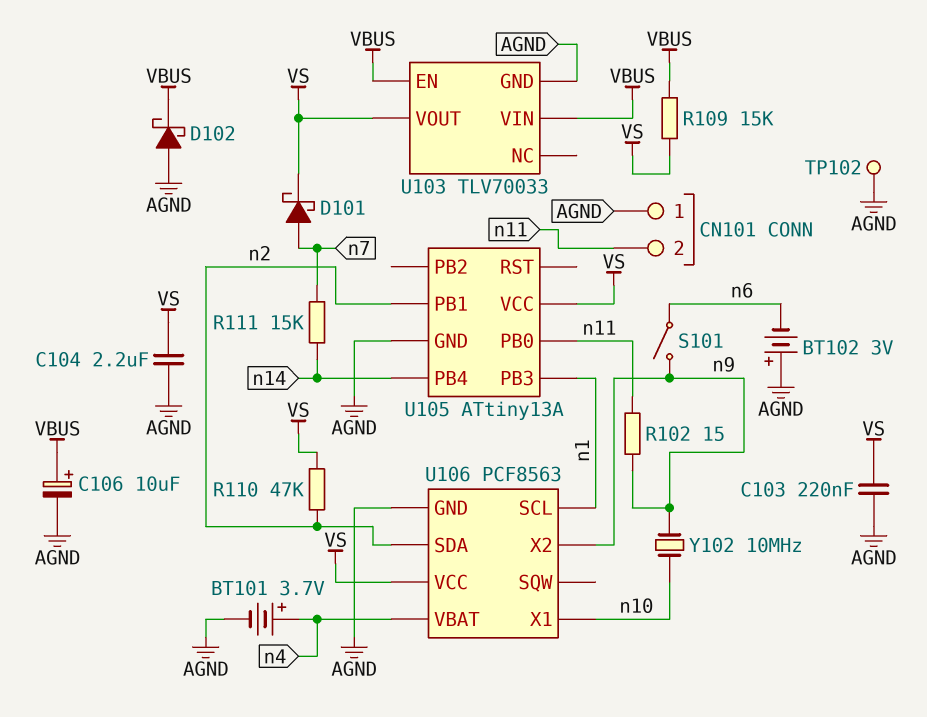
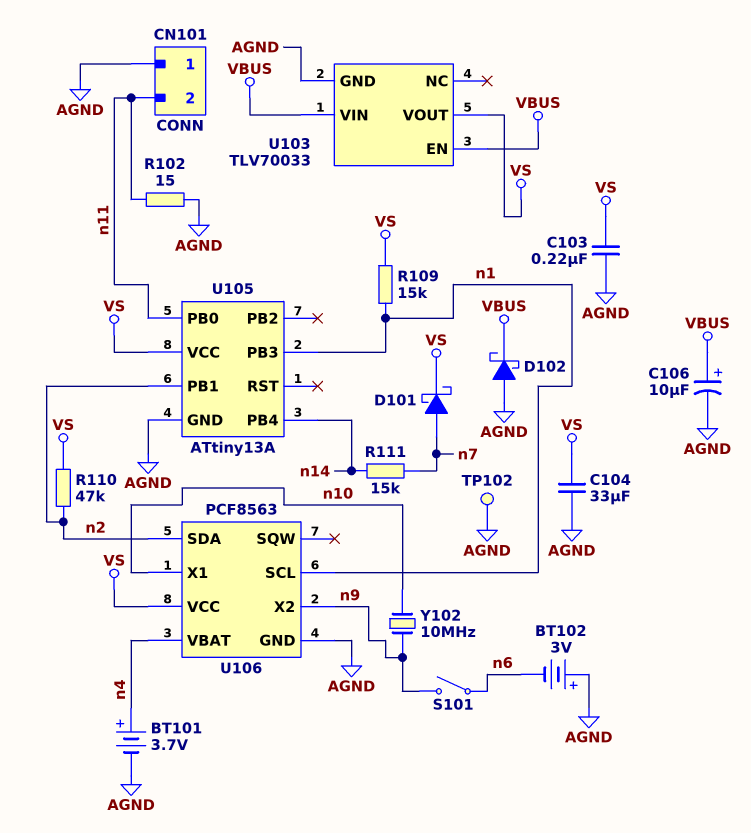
C104: 2.2uF (AGND, VS) -> 33uF (AGND, VS)
R102: 15 (n9, n11) -> 15 (AGND, n11)
R109: 15k (VBUS, VS) -> 15k (VS, n1)

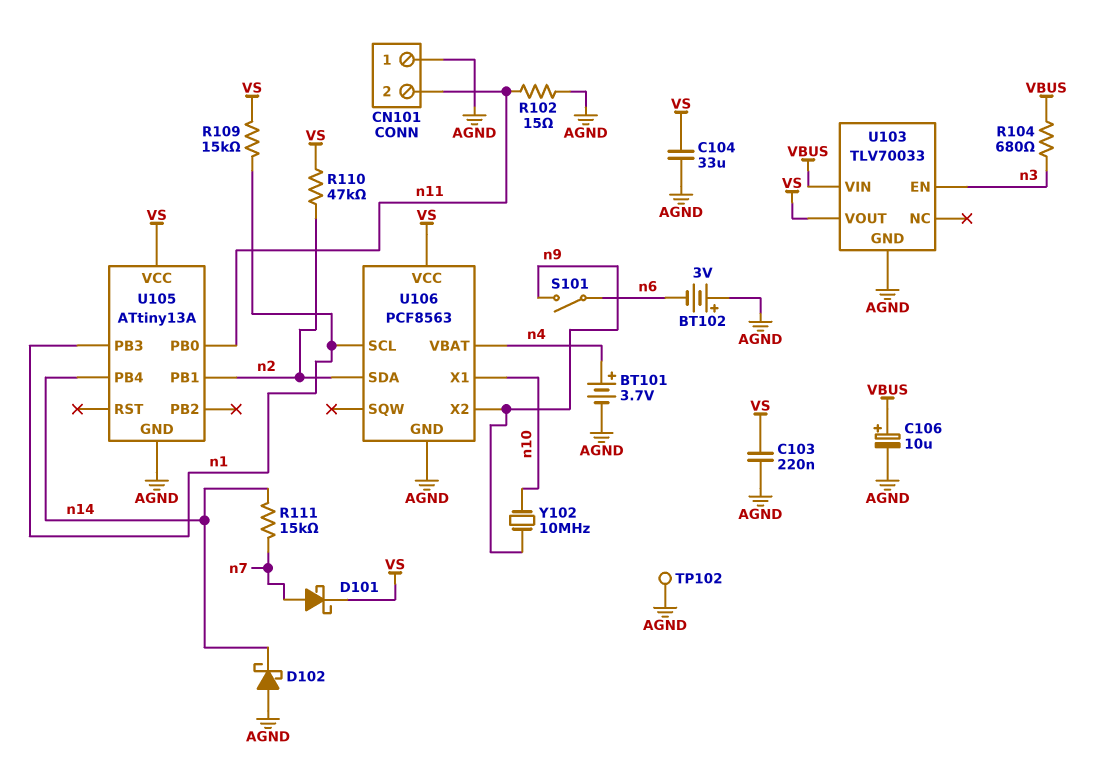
D102: schottky (A AGND, K VBUS) -> schottky (A AGND, K n14)
R104: none -> 680 (VBUS, n3)
U103 pin EN: VBUS -> n3

